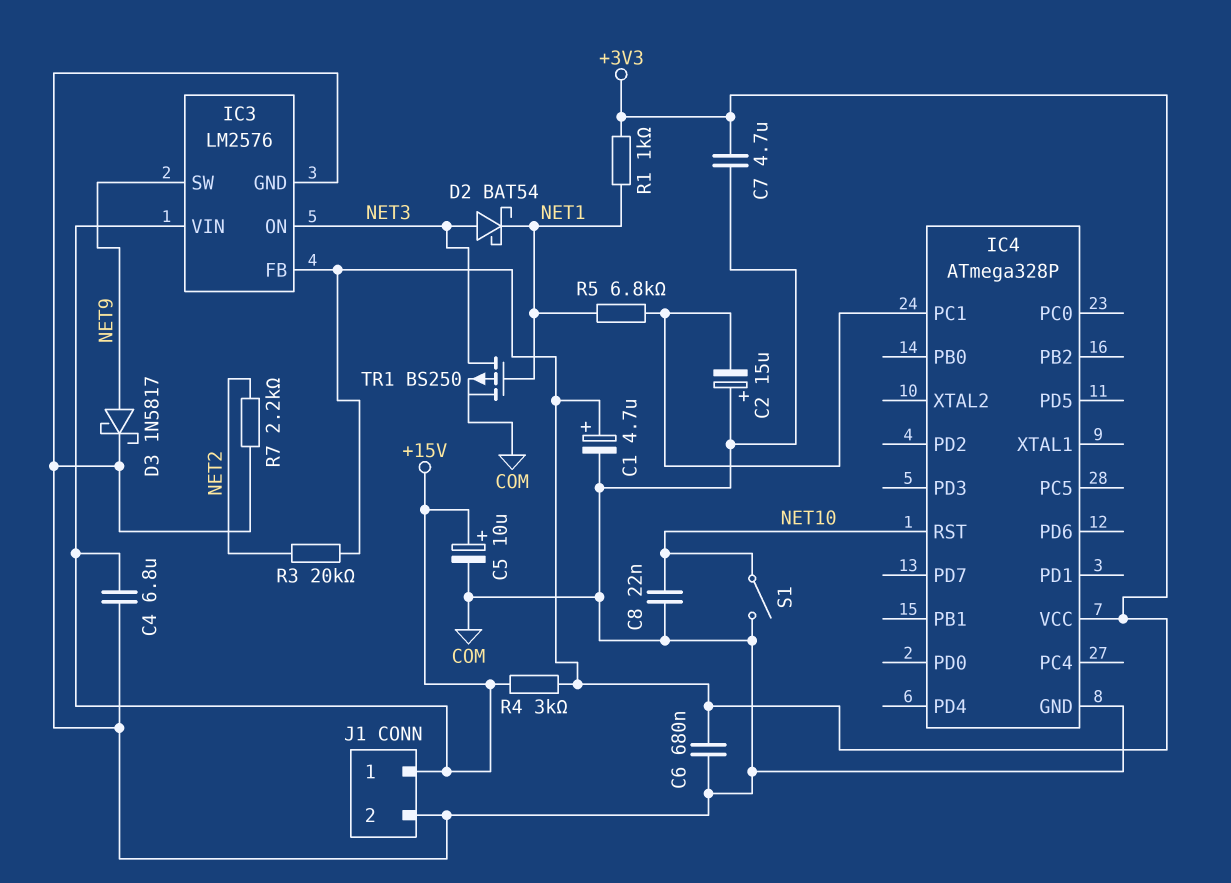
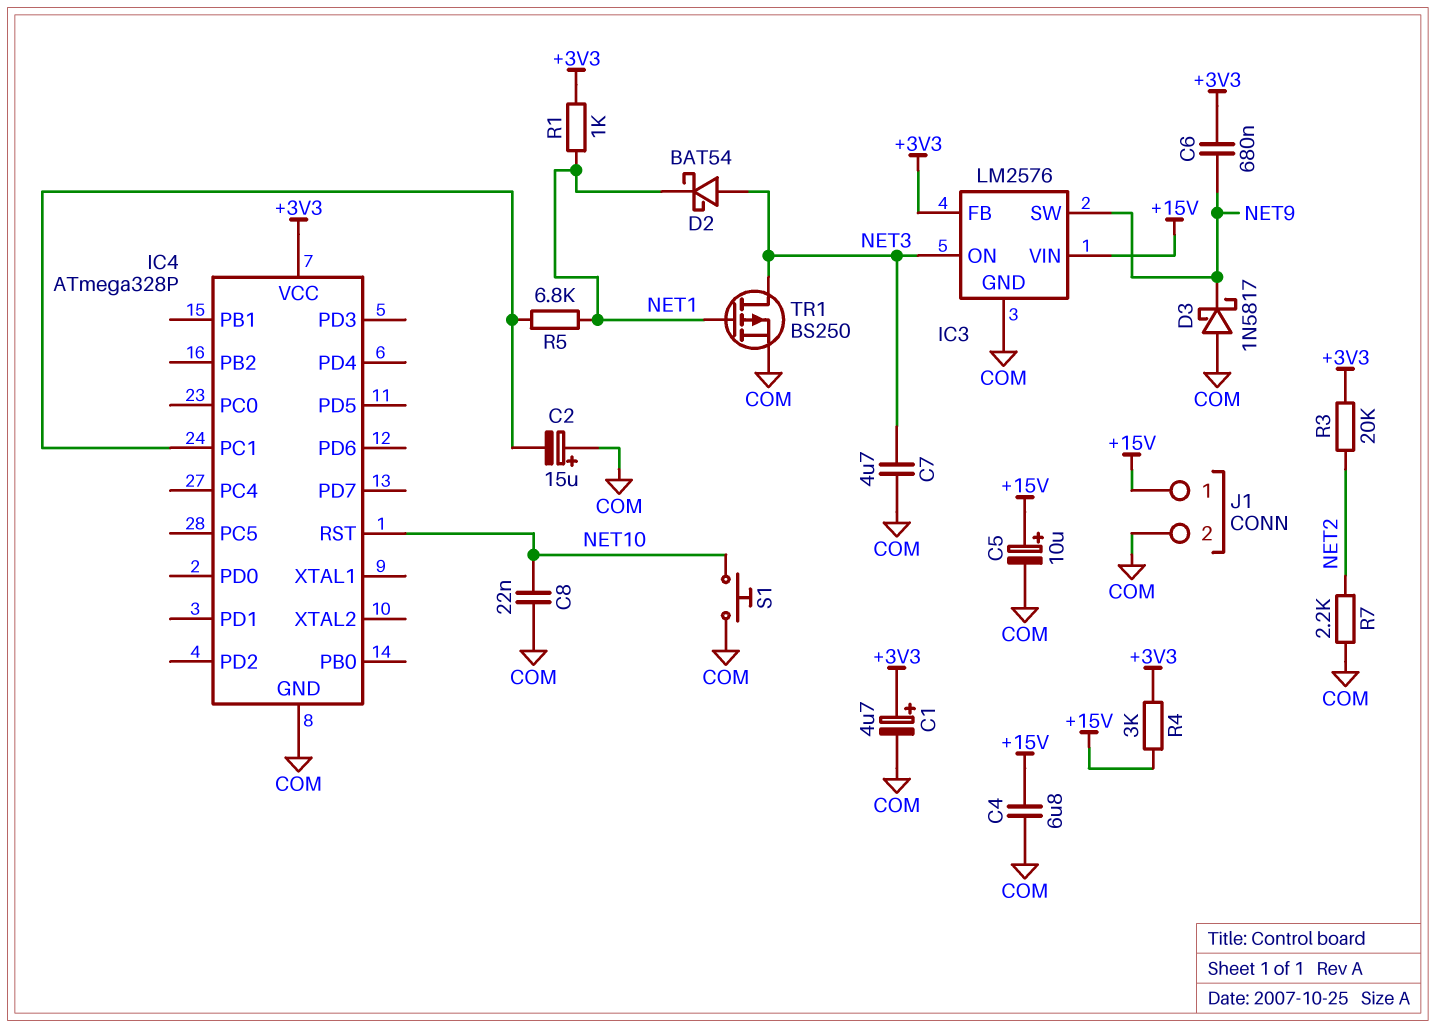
C6: 680nF (+3V3, COM) -> 680nF (+3V3, NET9)
C7: 4.7uF (+3V3, COM) -> 4.7uF (COM, NET3)
D3: schottky 1N5817 (A NET9, K COM) -> schottky 1N5817 (A COM, K NET9)
S1: switch (COM, NET10) -> button (COM, NET10)

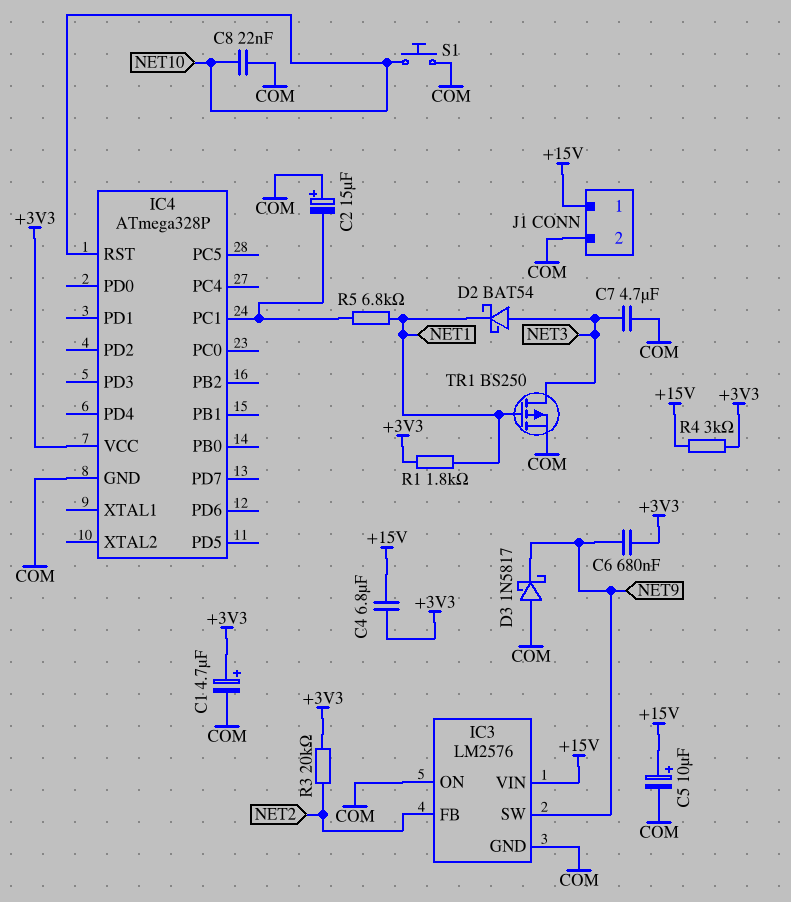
C4: 6.8uF (+15V, COM) -> 6.8uF (+3V3, +15V)
IC3 pin FB: +3V3 -> NET2
IC3 pin ON: NET3 -> COM
R1: 1k (+3V3, NET1) -> 1.8k (+3V3, NET1)
R7: 2.2k (COM, NET2) -> none

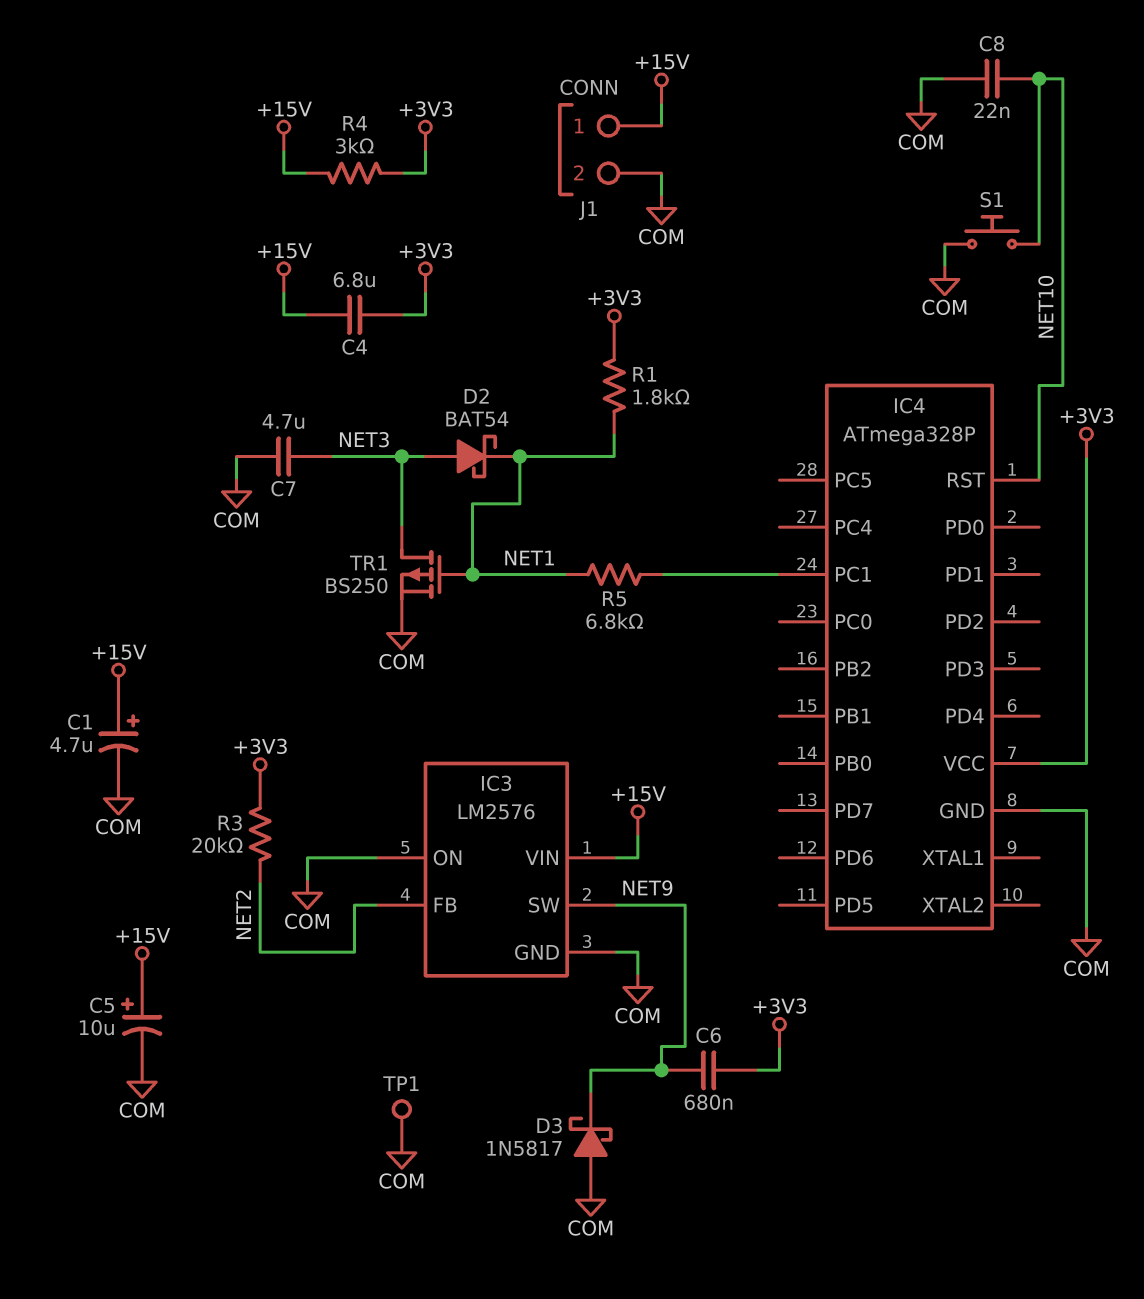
C1: 4.7uF (plus +3V3, minus COM) -> 4.7uF (plus +15V, minus COM)
C2: 15uF (plus COM, minus IC4/PC1) -> none
TP1: none -> test point (COM)

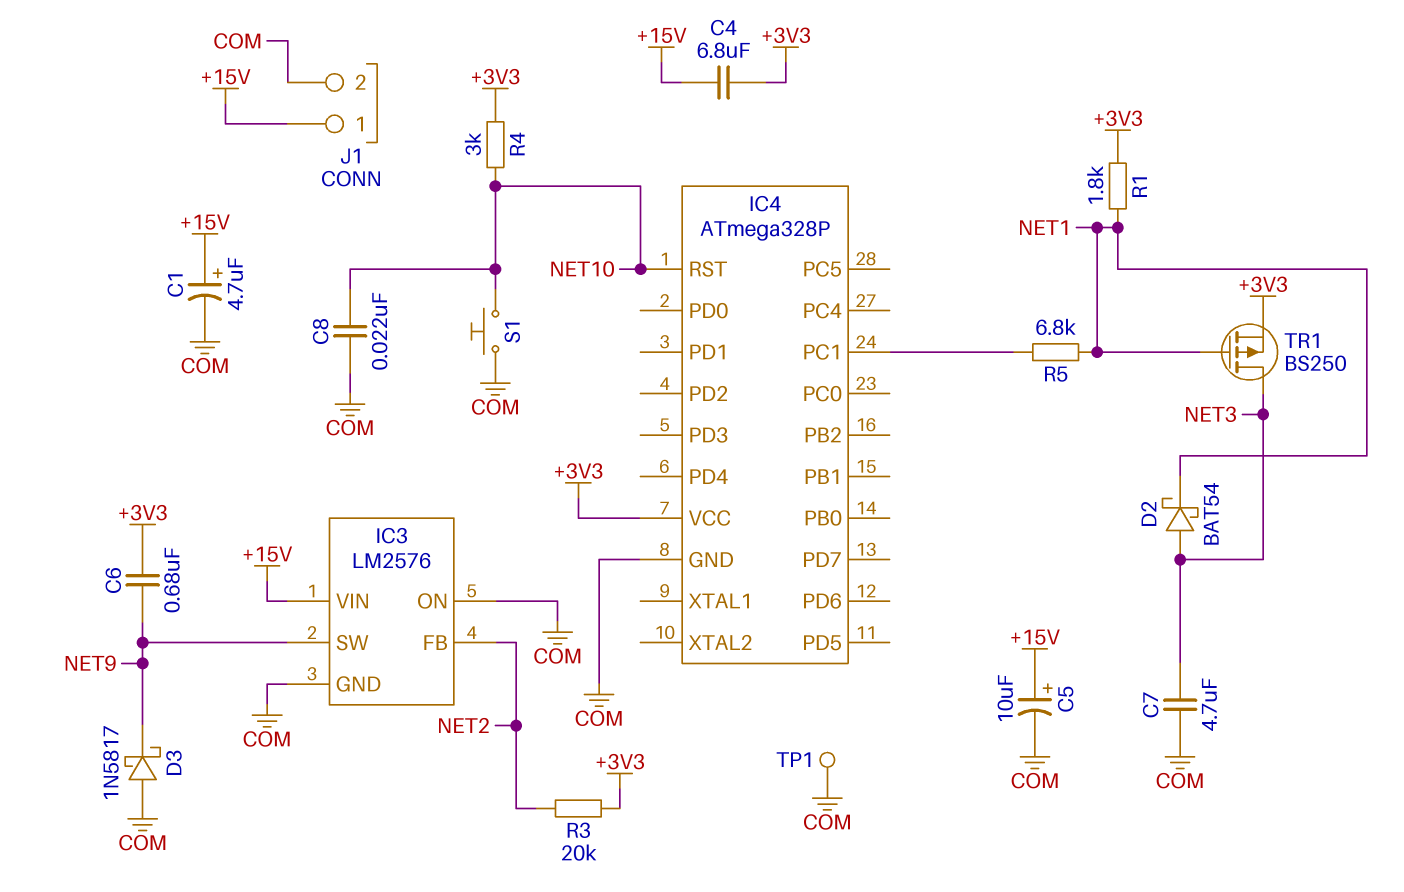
R4: 3k (+3V3, +15V) -> 3k (+3V3, NET10)
TR1: PMOS BS250 (G NET1, D NET3, S COM) -> PMOS BS250 (G NET1, D NET3, S +3V3)

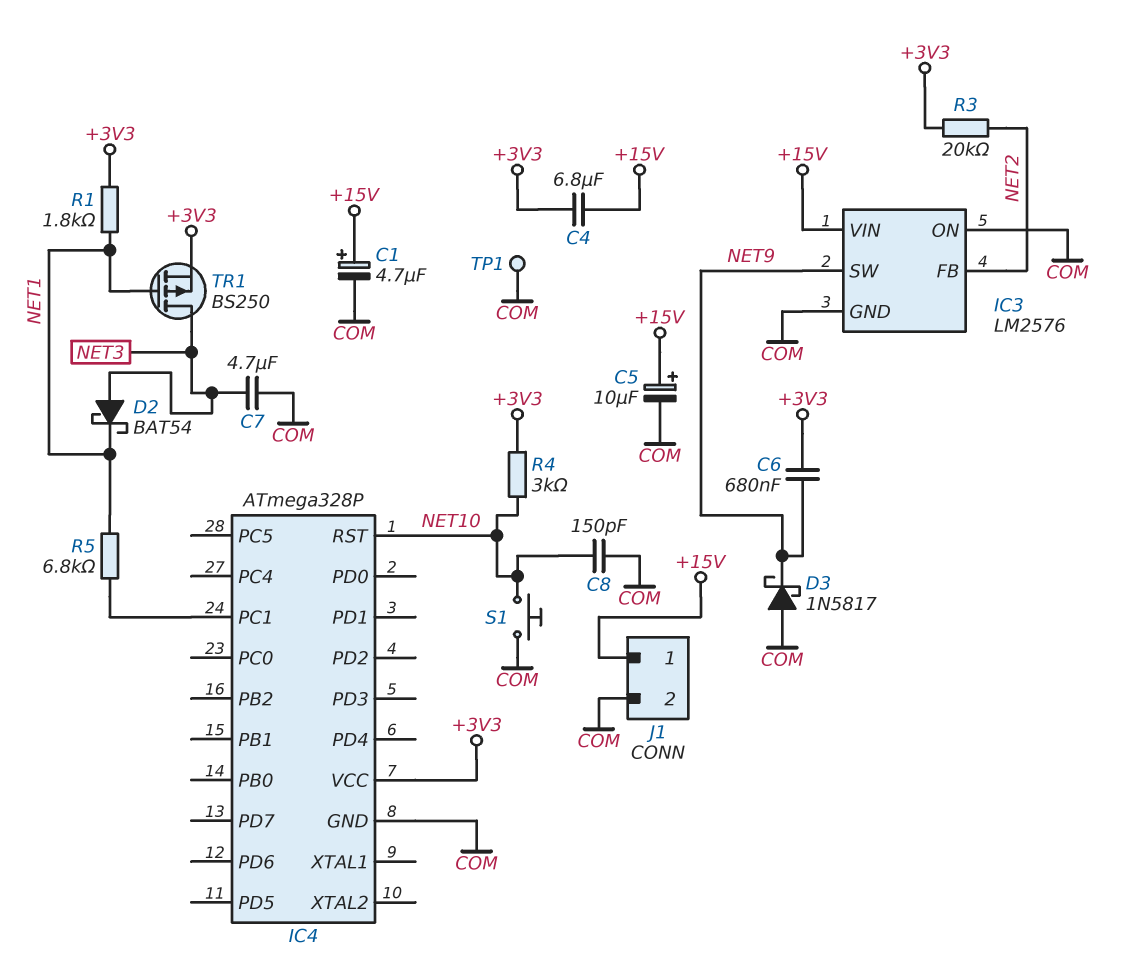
C8: 22nF (COM, NET10) -> 150pF (COM, NET10)

